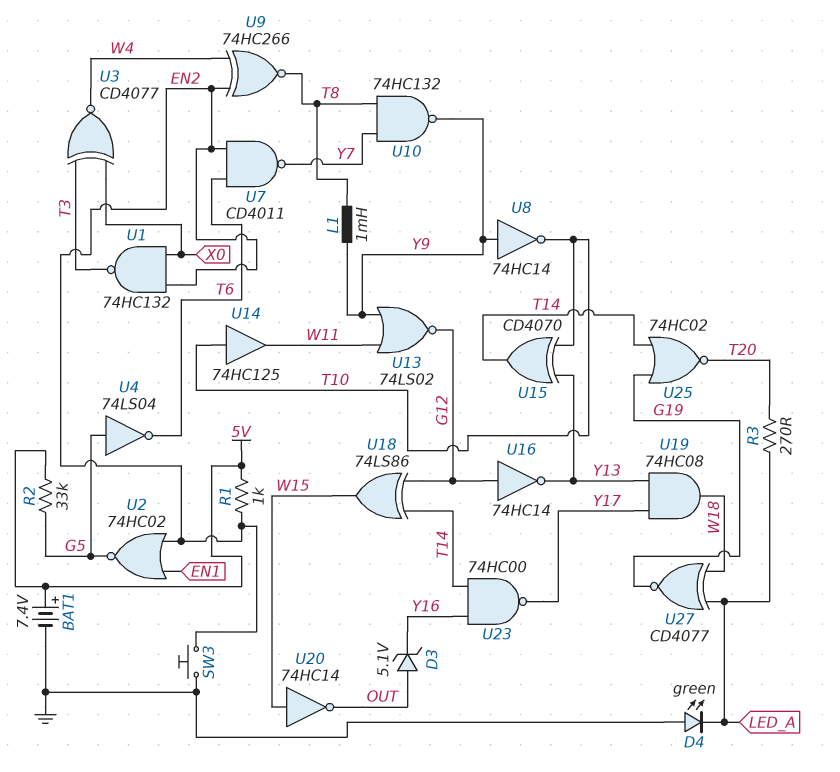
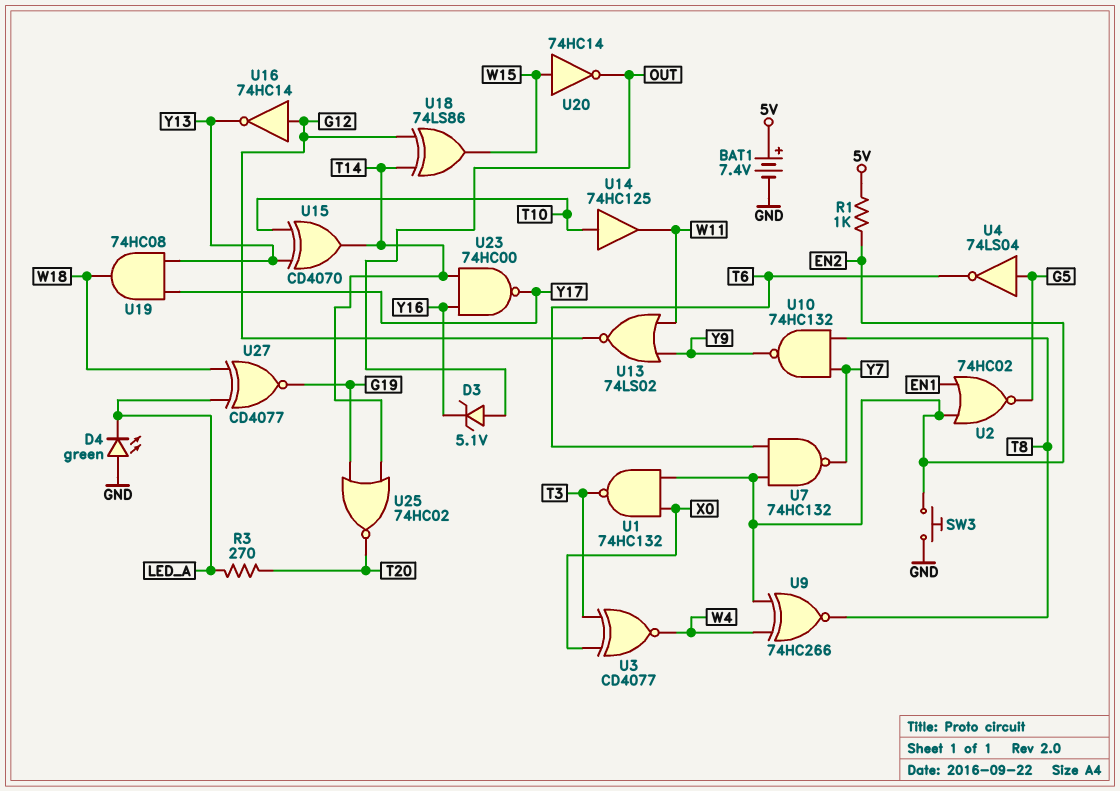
L1: 1mH (T8, Y9) -> none
R2: 33k (5V, G5) -> none
U7: NAND CD4011 (in EN2, in T6, out Y7) -> NAND 74HC132 (in EN2, in T6, out Y7)
U8: NOT 74HC14 (in Y9, out T10) -> none

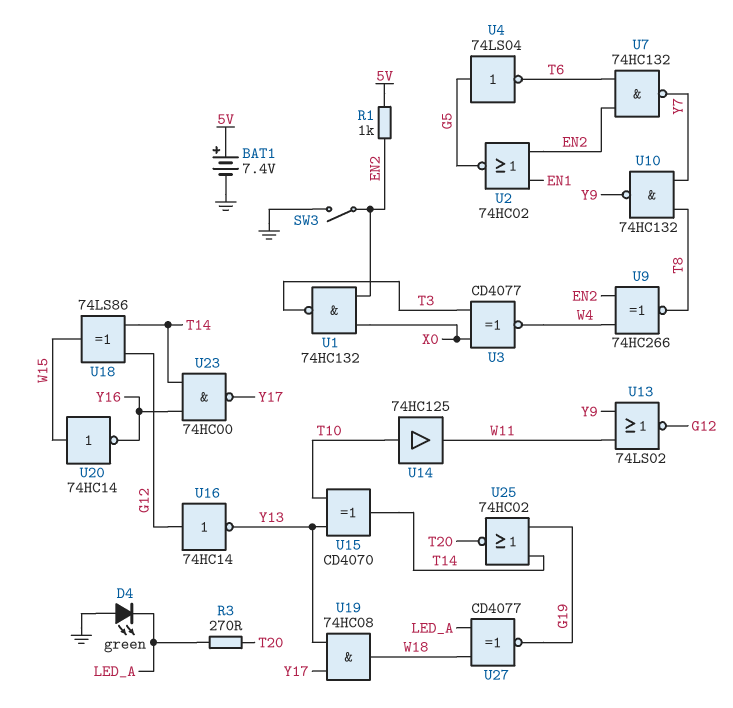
D3: zener 5.1V (A OUT, K Y16) -> none
SW3: button (EN2, GND) -> switch (EN2, GND)
U20: NOT 74HC14 (in W15, out OUT) -> NOT 74HC14 (in W15, out Y16)

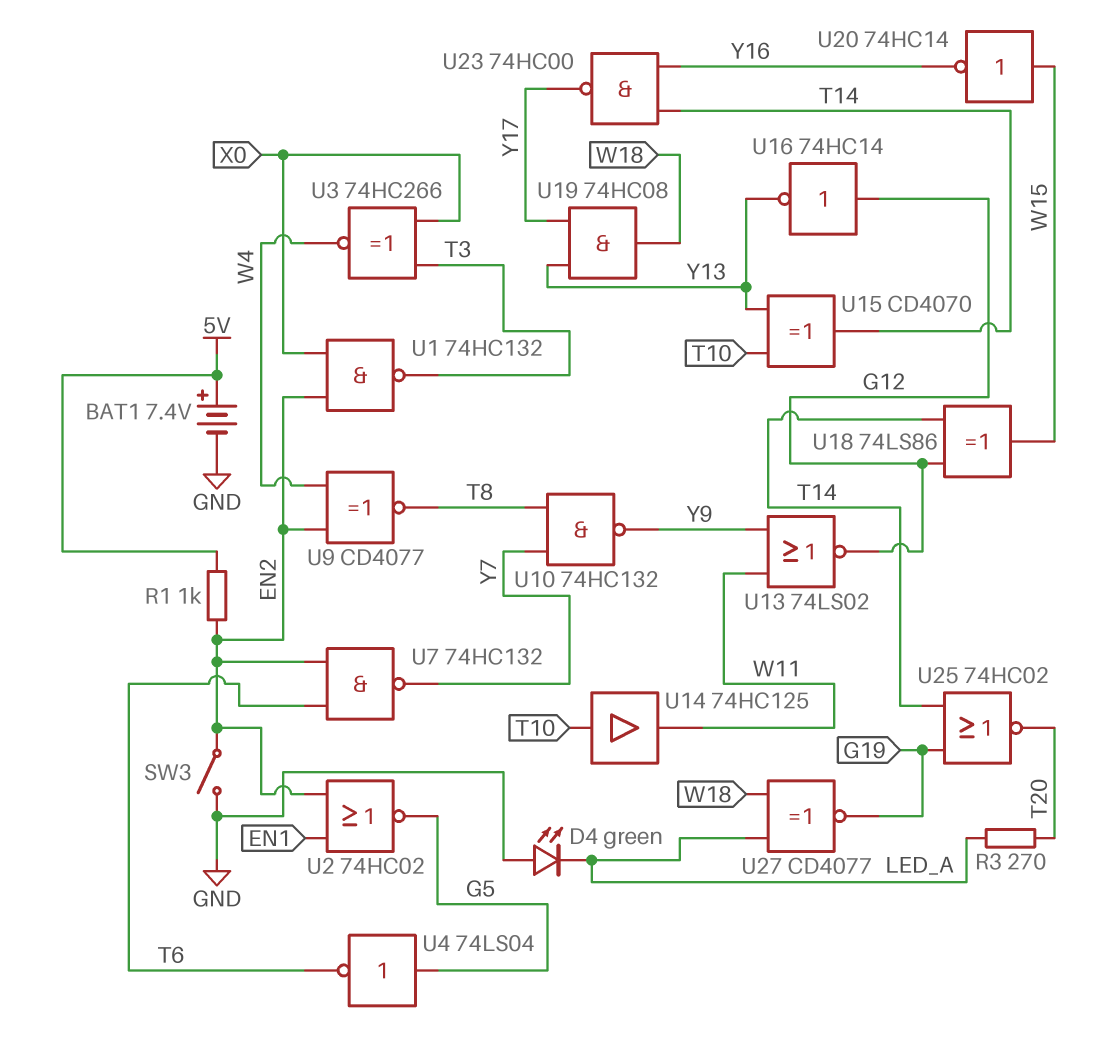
U3: XNOR CD4077 (in T3, in X0, out W4) -> XNOR 74HC266 (in T3, in X0, out W4)
U9: XNOR 74HC266 (in EN2, in W4, out T8) -> XNOR CD4077 (in EN2, in W4, out T8)

